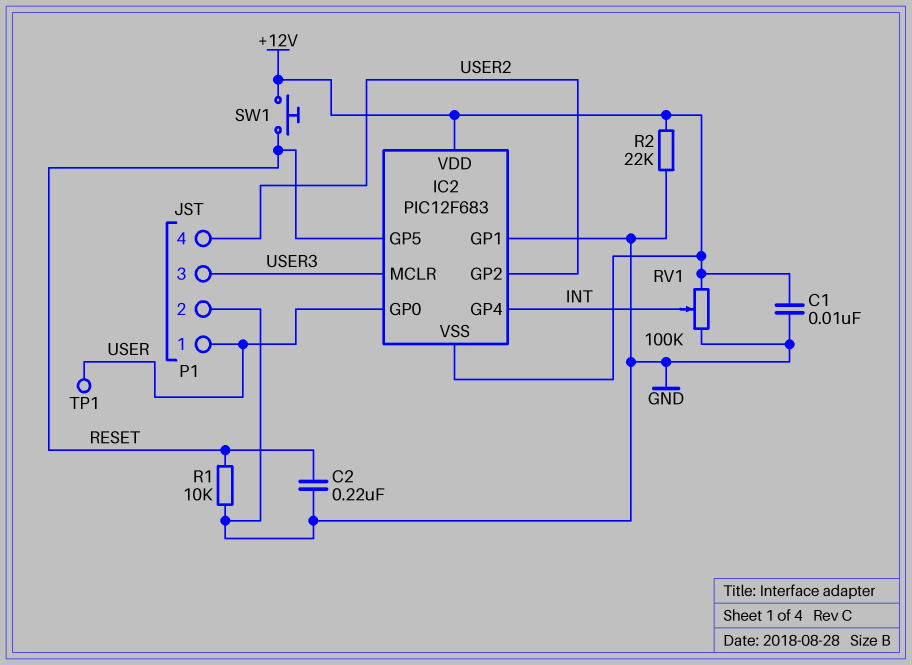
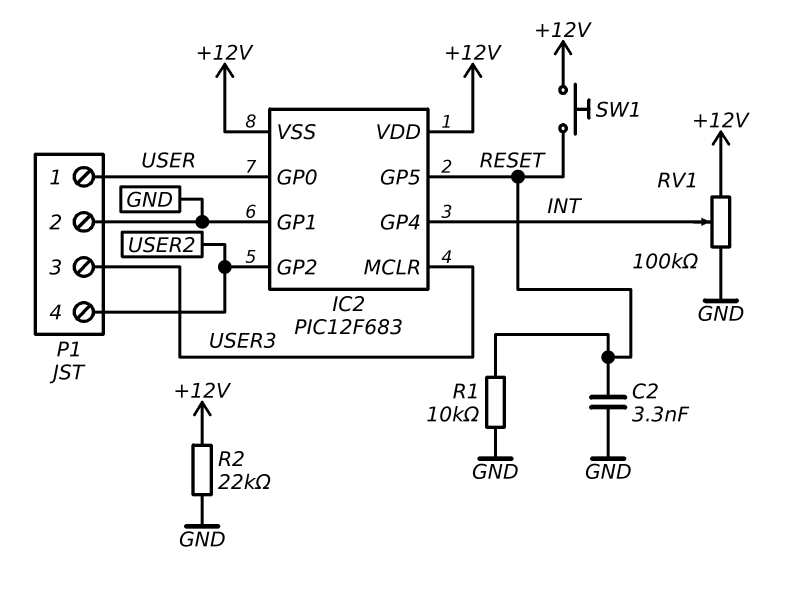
C1: 10nF (+12V, GND) -> none
C2: 220nF (GND, RESET) -> 3.3nF (GND, RESET)
TP1: test point (USER) -> none

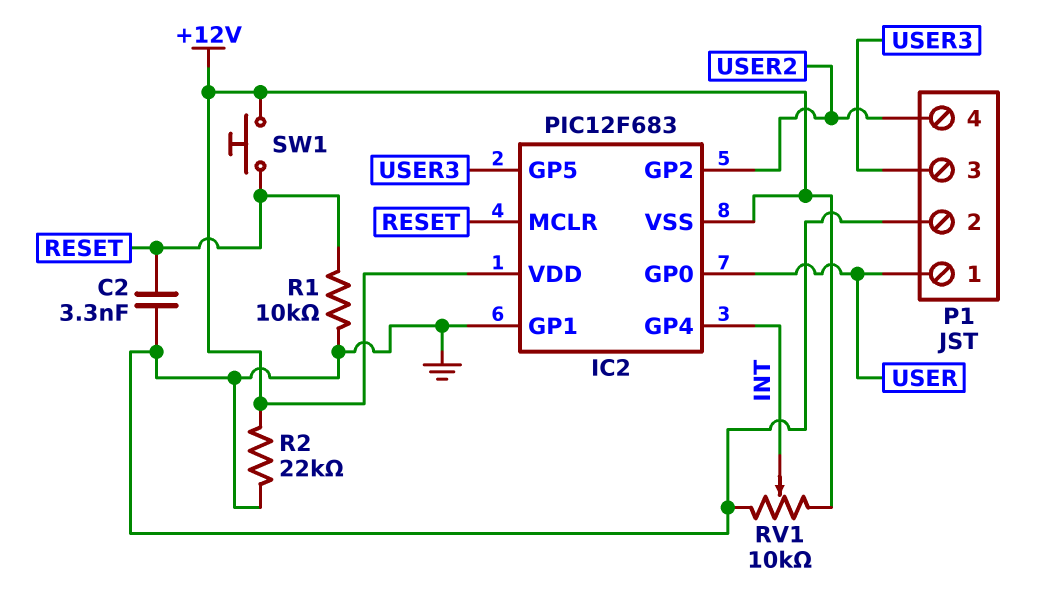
IC2 pin GP5: RESET -> USER3
IC2 pin MCLR: USER3 -> RESET
RV1: 100k (+12V, GND, wiper INT) -> 10k (+12V, GND, wiper INT)

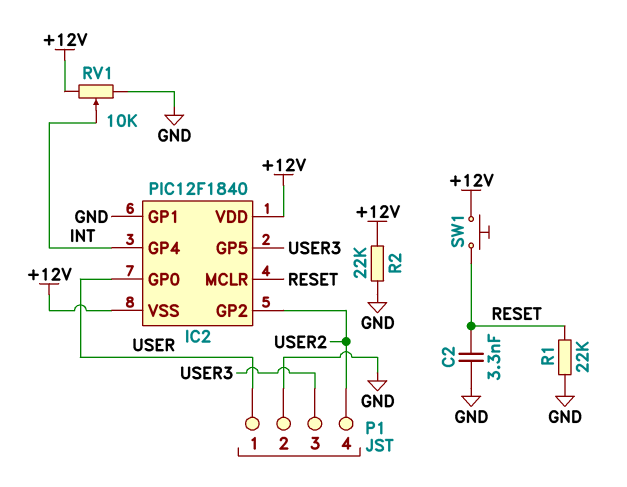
IC2: PIC12F683 -> PIC12F1840
R1: 10k (GND, RESET) -> 22k (GND, RESET)

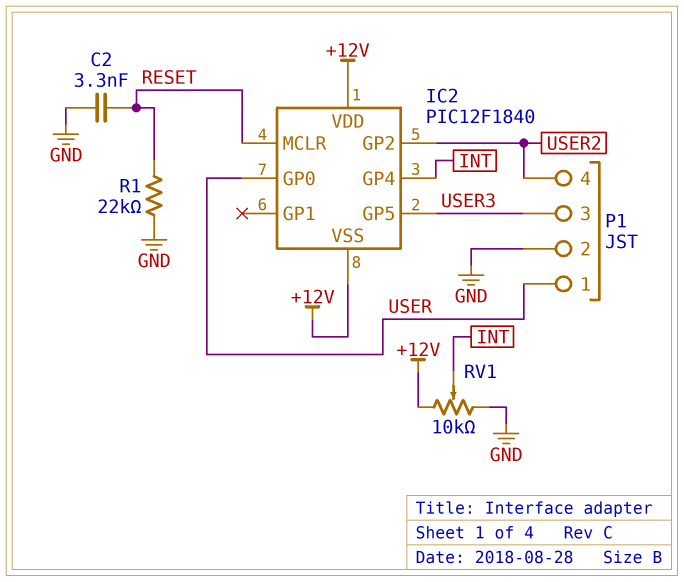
IC2 pin GP1: GND -> none
R2: 22k (+12V, GND) -> none
SW1: button (+12V, RESET) -> none

